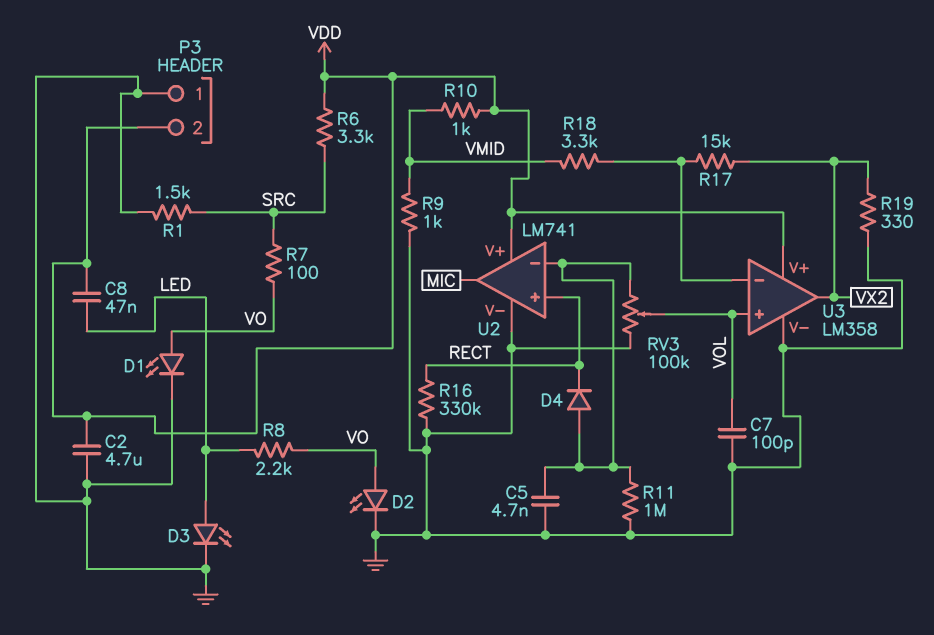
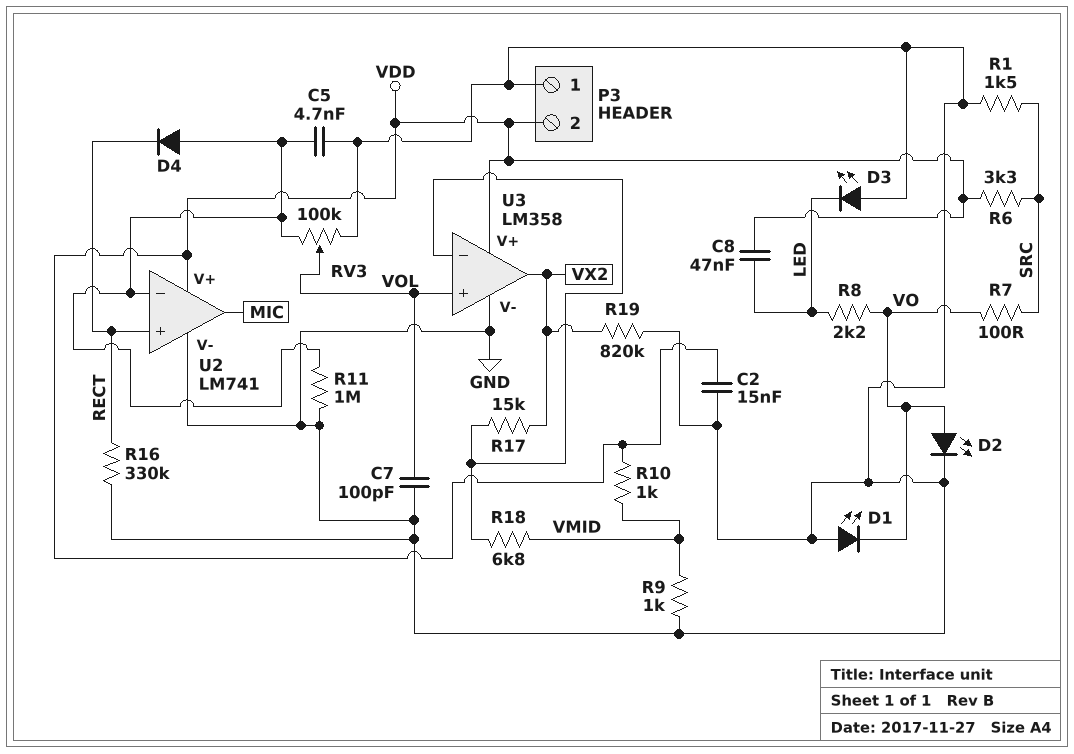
C2: 4.7uF (GND, VDD) -> 15nF (GND, VDD)
D1: LED (A VO, K GND) -> LED (A GND, K VO)
D3: LED (A LED, K GND) -> LED (A GND, K LED)
R18: 3.3k (U3/in-, VMID) -> 6.8k (U3/in-, VMID)
R19: 330 (GND, VX2) -> 820k (GND, VX2)

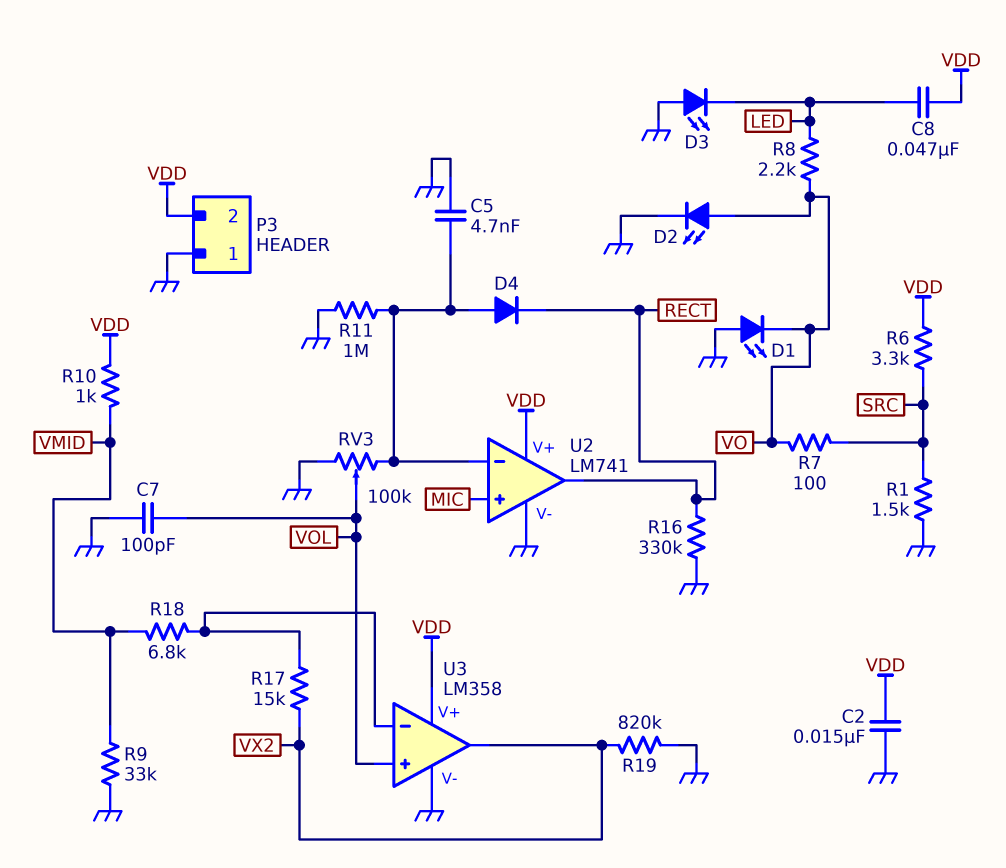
R9: 1k (GND, VMID) -> 33k (GND, VMID)
U2 pin in+: RECT -> MIC
U2 pin out: MIC -> RECT

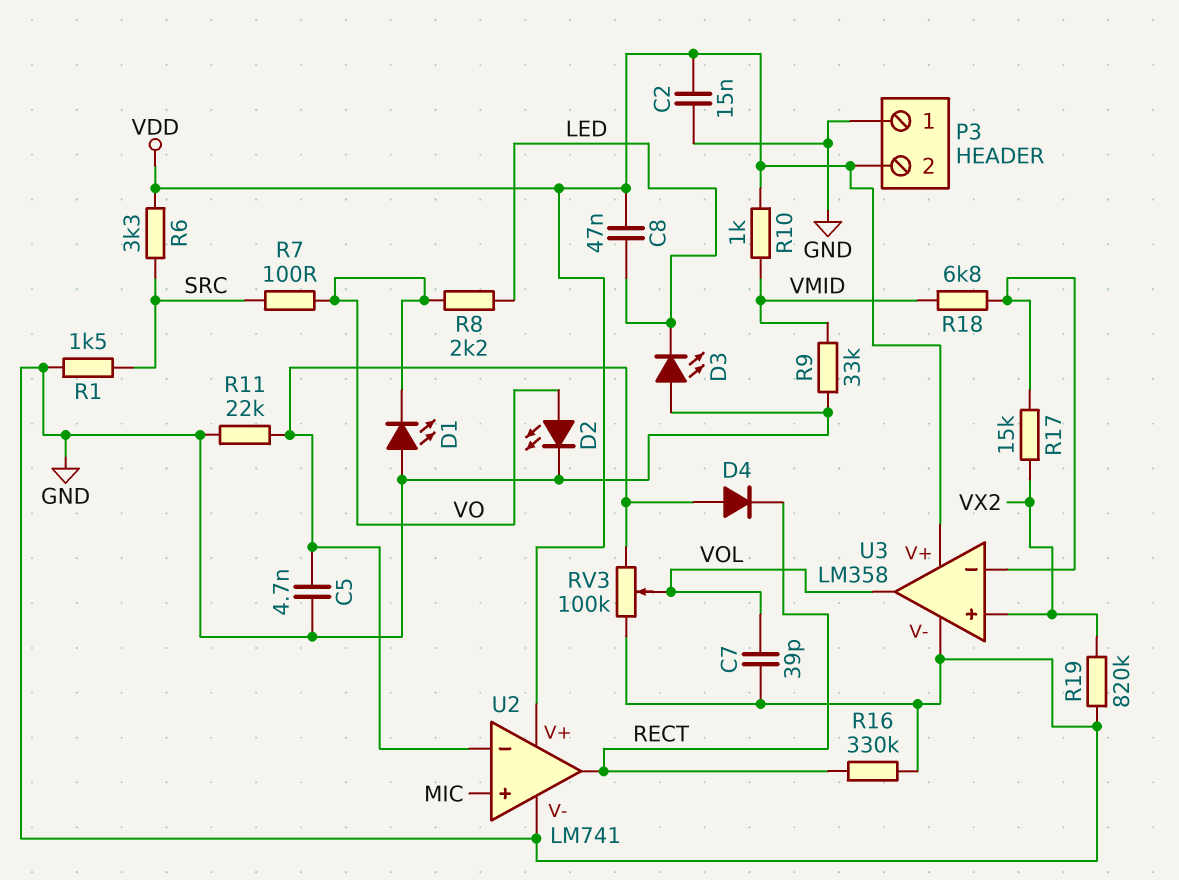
C7: 100pF (GND, VOL) -> 39pF (GND, VOL)
R11: 1M (GND, U2/in-) -> 22k (GND, U2/in-)
U3 pin in+: VOL -> VX2
U3 pin out: VX2 -> VOL

